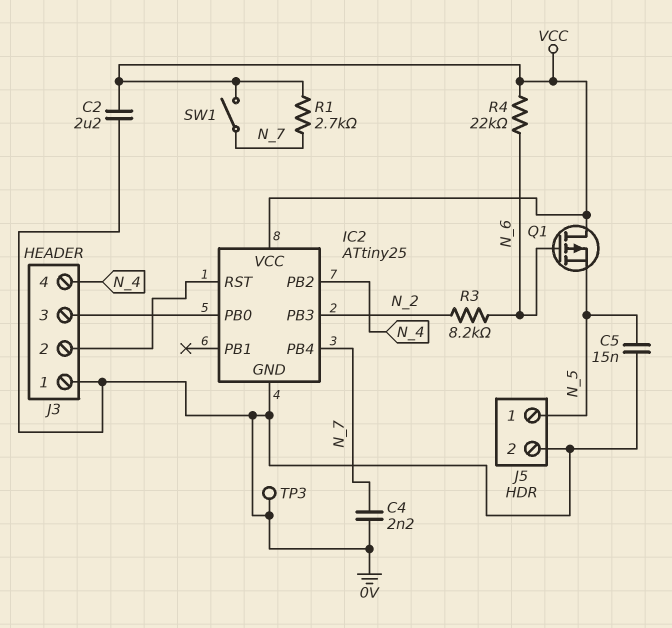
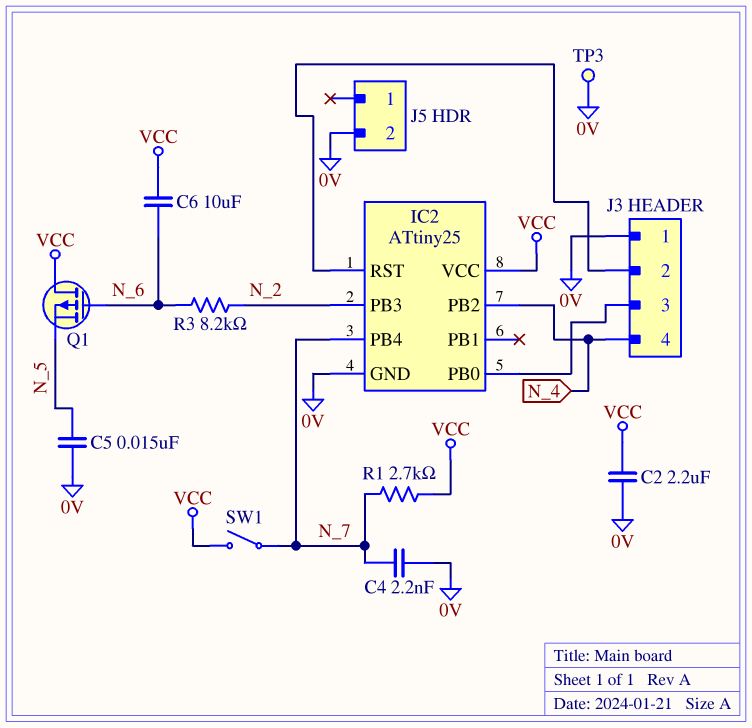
C6: none -> 10uF (N_6, VCC)
J5 pin 1: N_5 -> none
R4: 22k (N_6, VCC) -> none

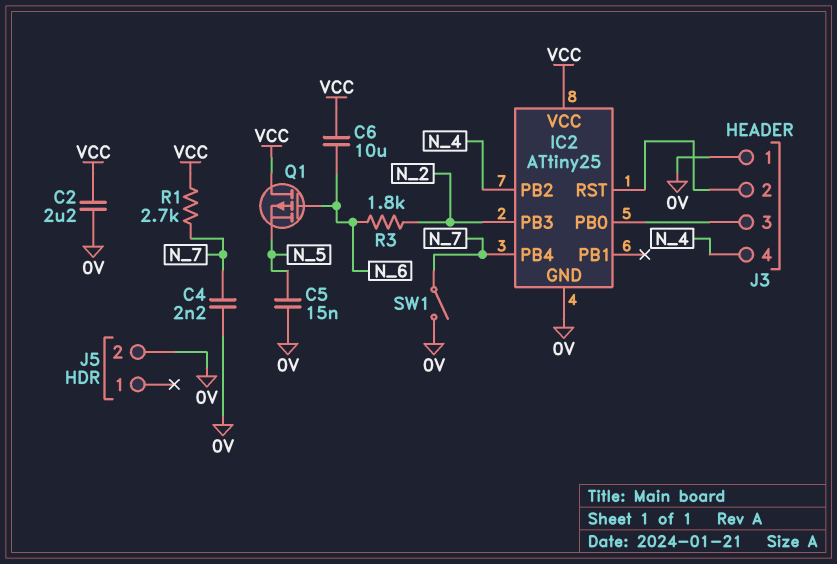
R3: 8.2k (N_2, N_6) -> 1.8k (N_2, N_6)
SW1: switch (N_7, VCC) -> switch (0V, N_7)
TP3: test point (0V) -> none

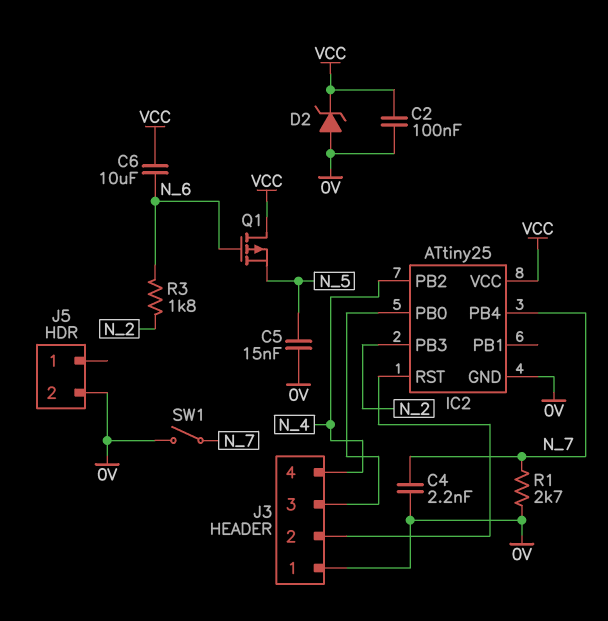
C2: 2.2uF (0V, VCC) -> 100nF (0V, VCC)
D2: none -> zener (A 0V, K VCC)
R1: 2.7k (N_7, VCC) -> 2.7k (0V, N_7)

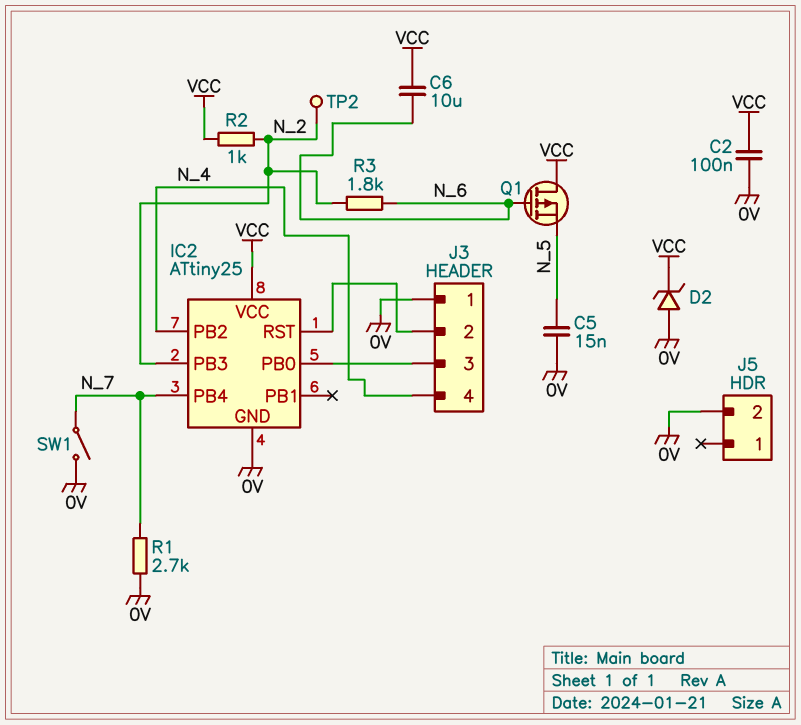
C4: 2.2nF (0V, N_7) -> none
R2: none -> 1k (N_2, VCC)
TP2: none -> test point (N_2)

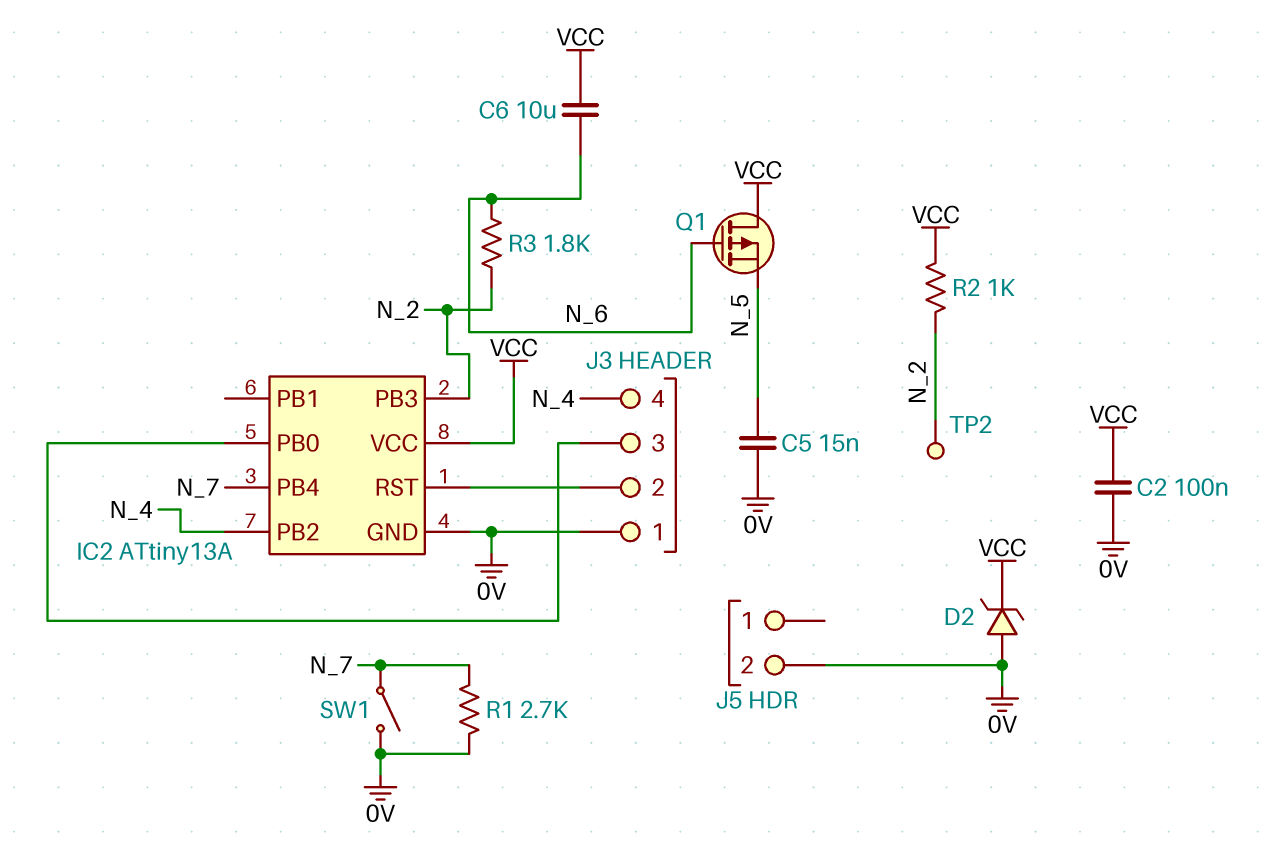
IC2: ATtiny25 -> ATtiny13A

